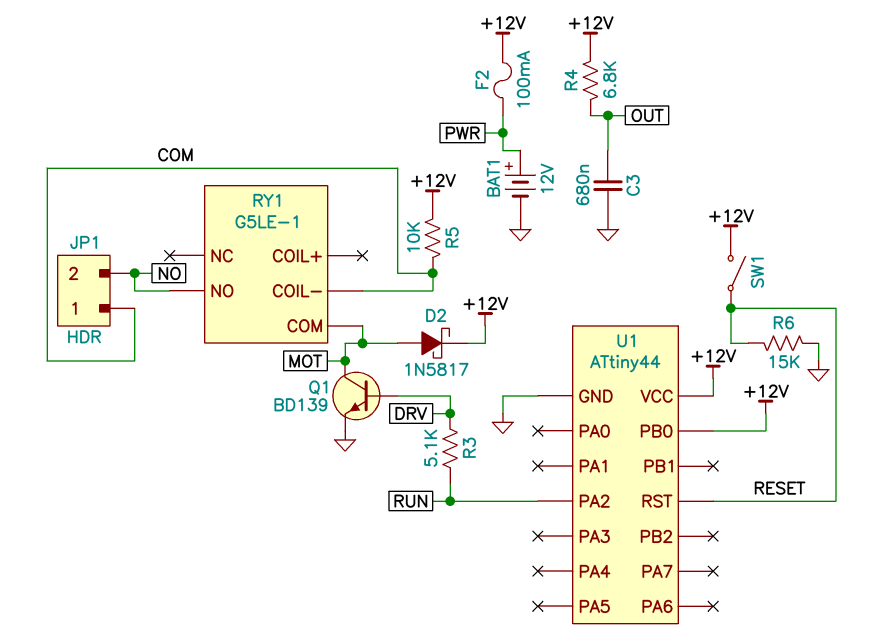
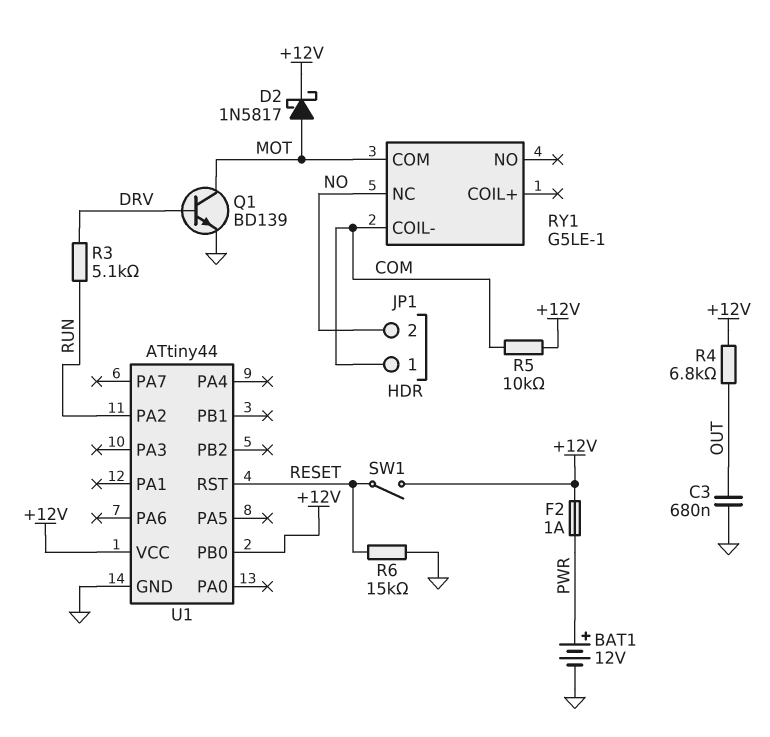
F2: 100mA (+12V, PWR) -> 1A (+12V, PWR)
RY1 pin NC: none -> NO
RY1 pin NO: NO -> none

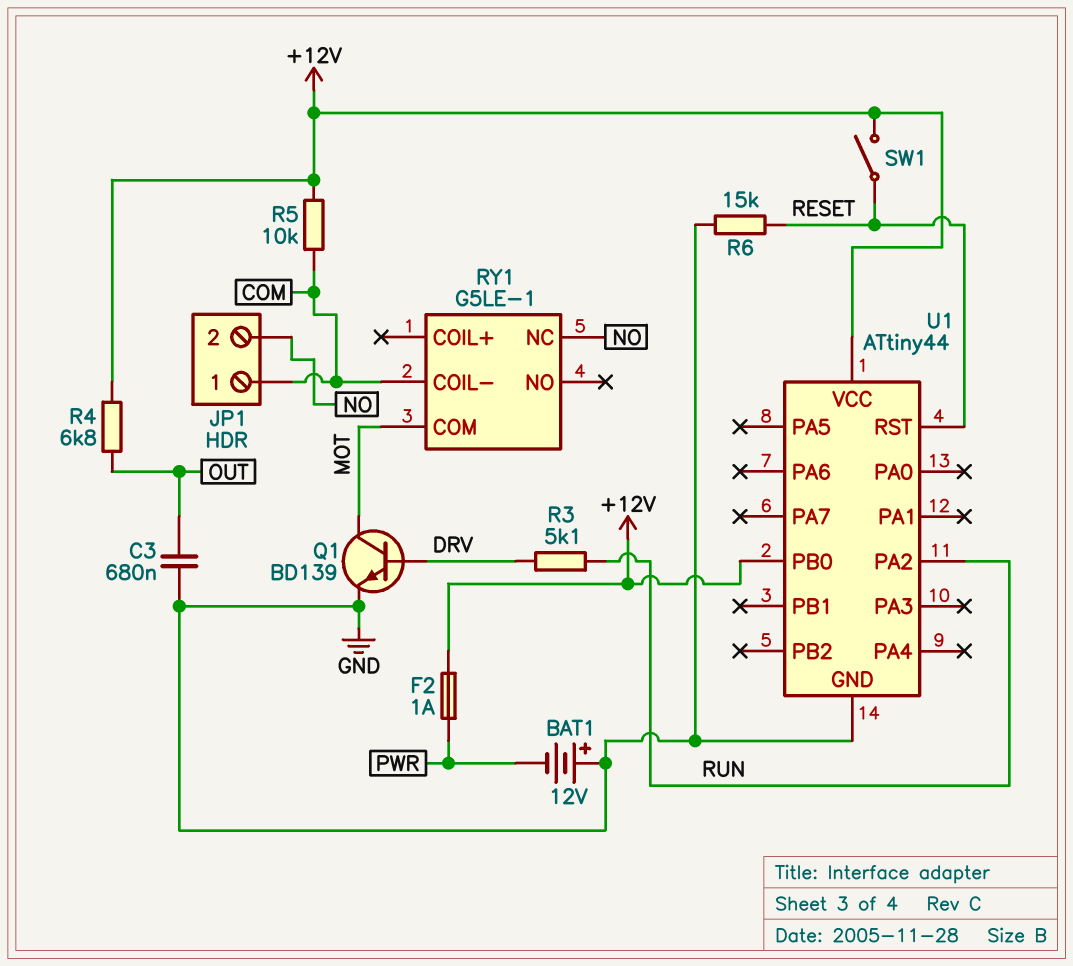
BAT1: 12V (plus PWR, minus GND) -> 12V (plus GND, minus PWR)
D2: schottky 1N5817 (A MOT, K +12V) -> none

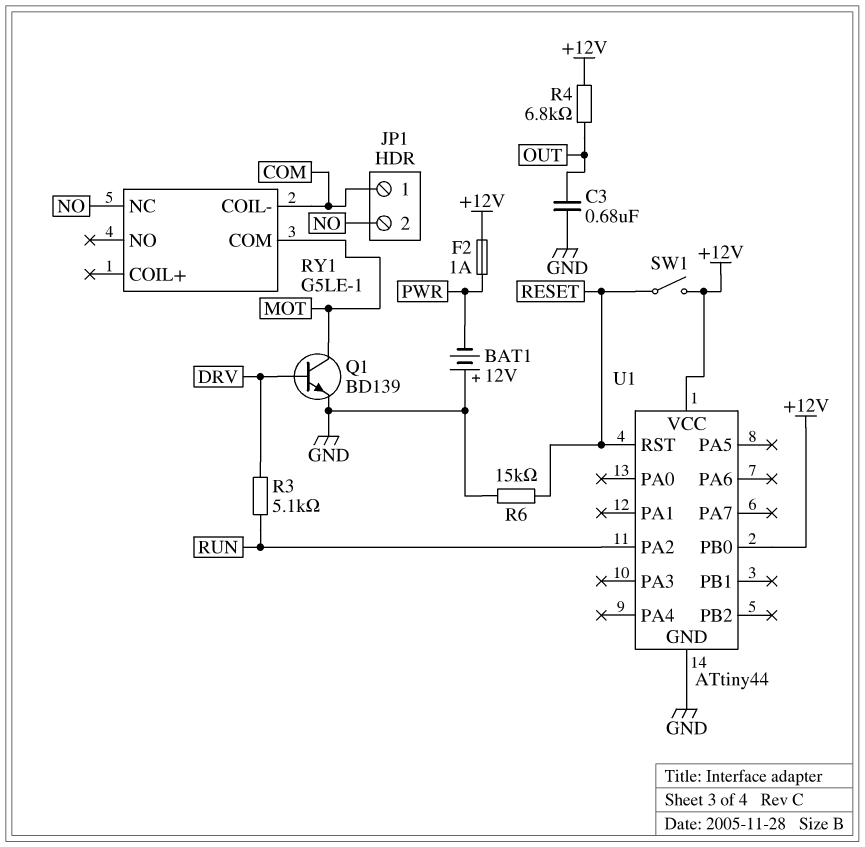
R5: 10k (+12V, COM) -> none

